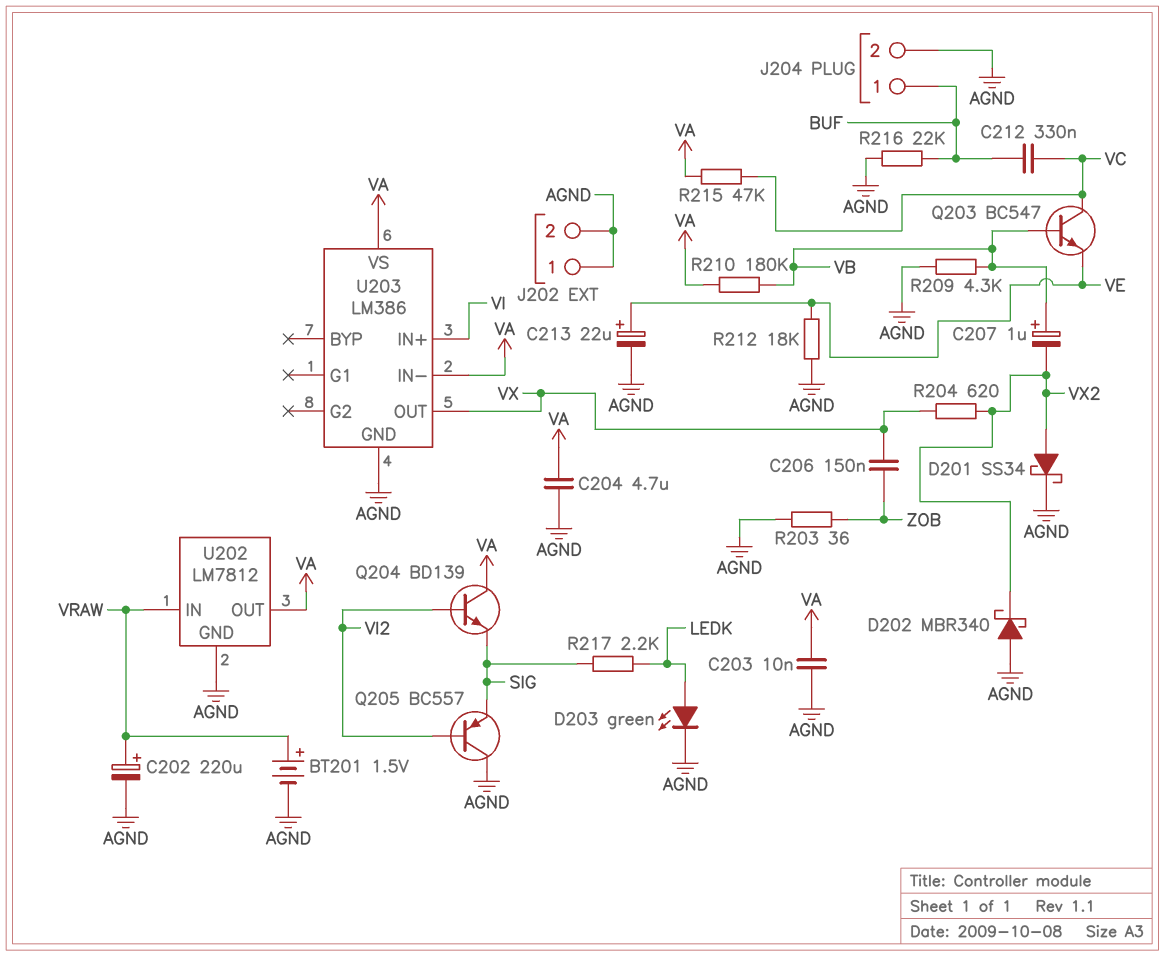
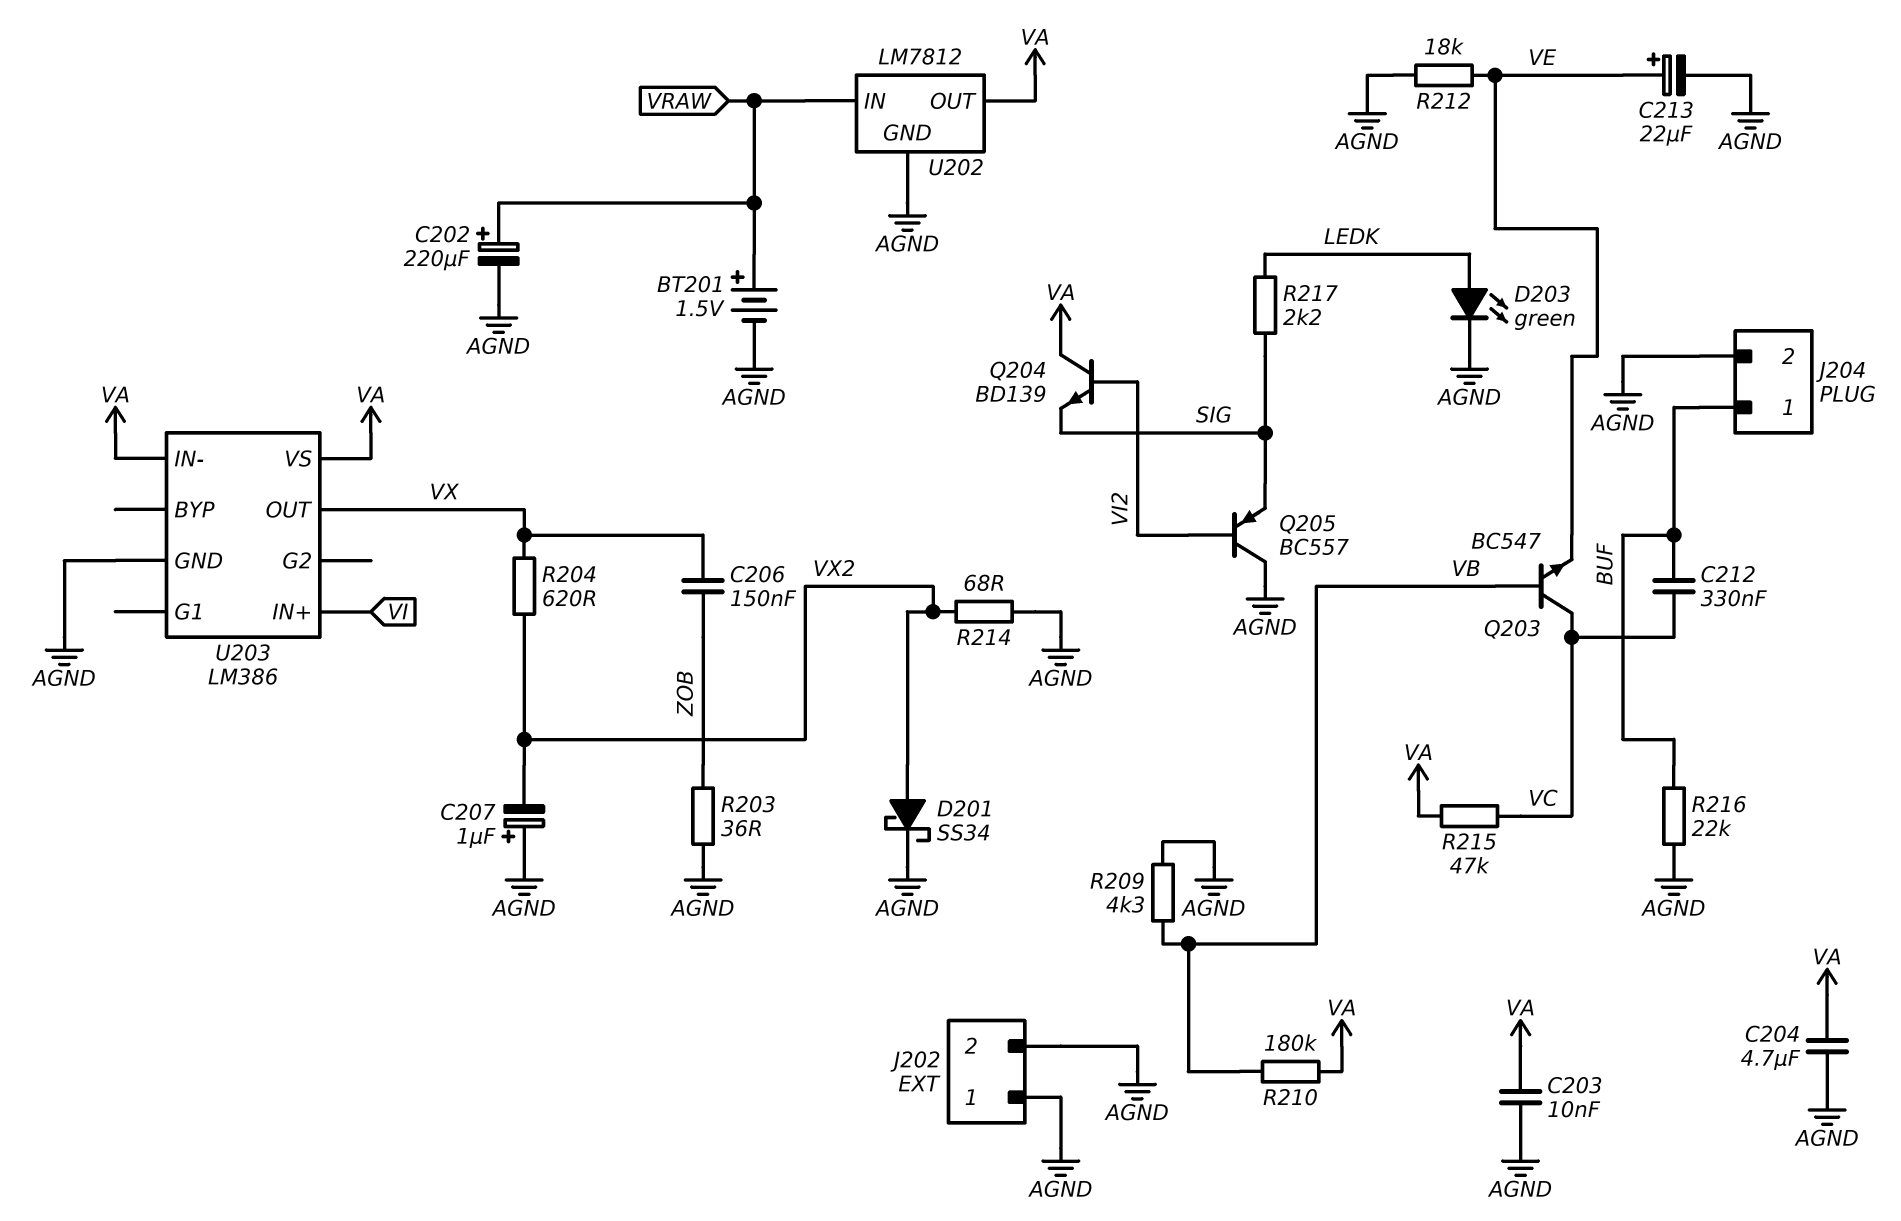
C207: 1uF (plus VB, minus VX2) -> 1uF (plus AGND, minus VX2)
D202: schottky MBR340 (A AGND, K VX2) -> none
R214: none -> 68 (AGND, VX2)

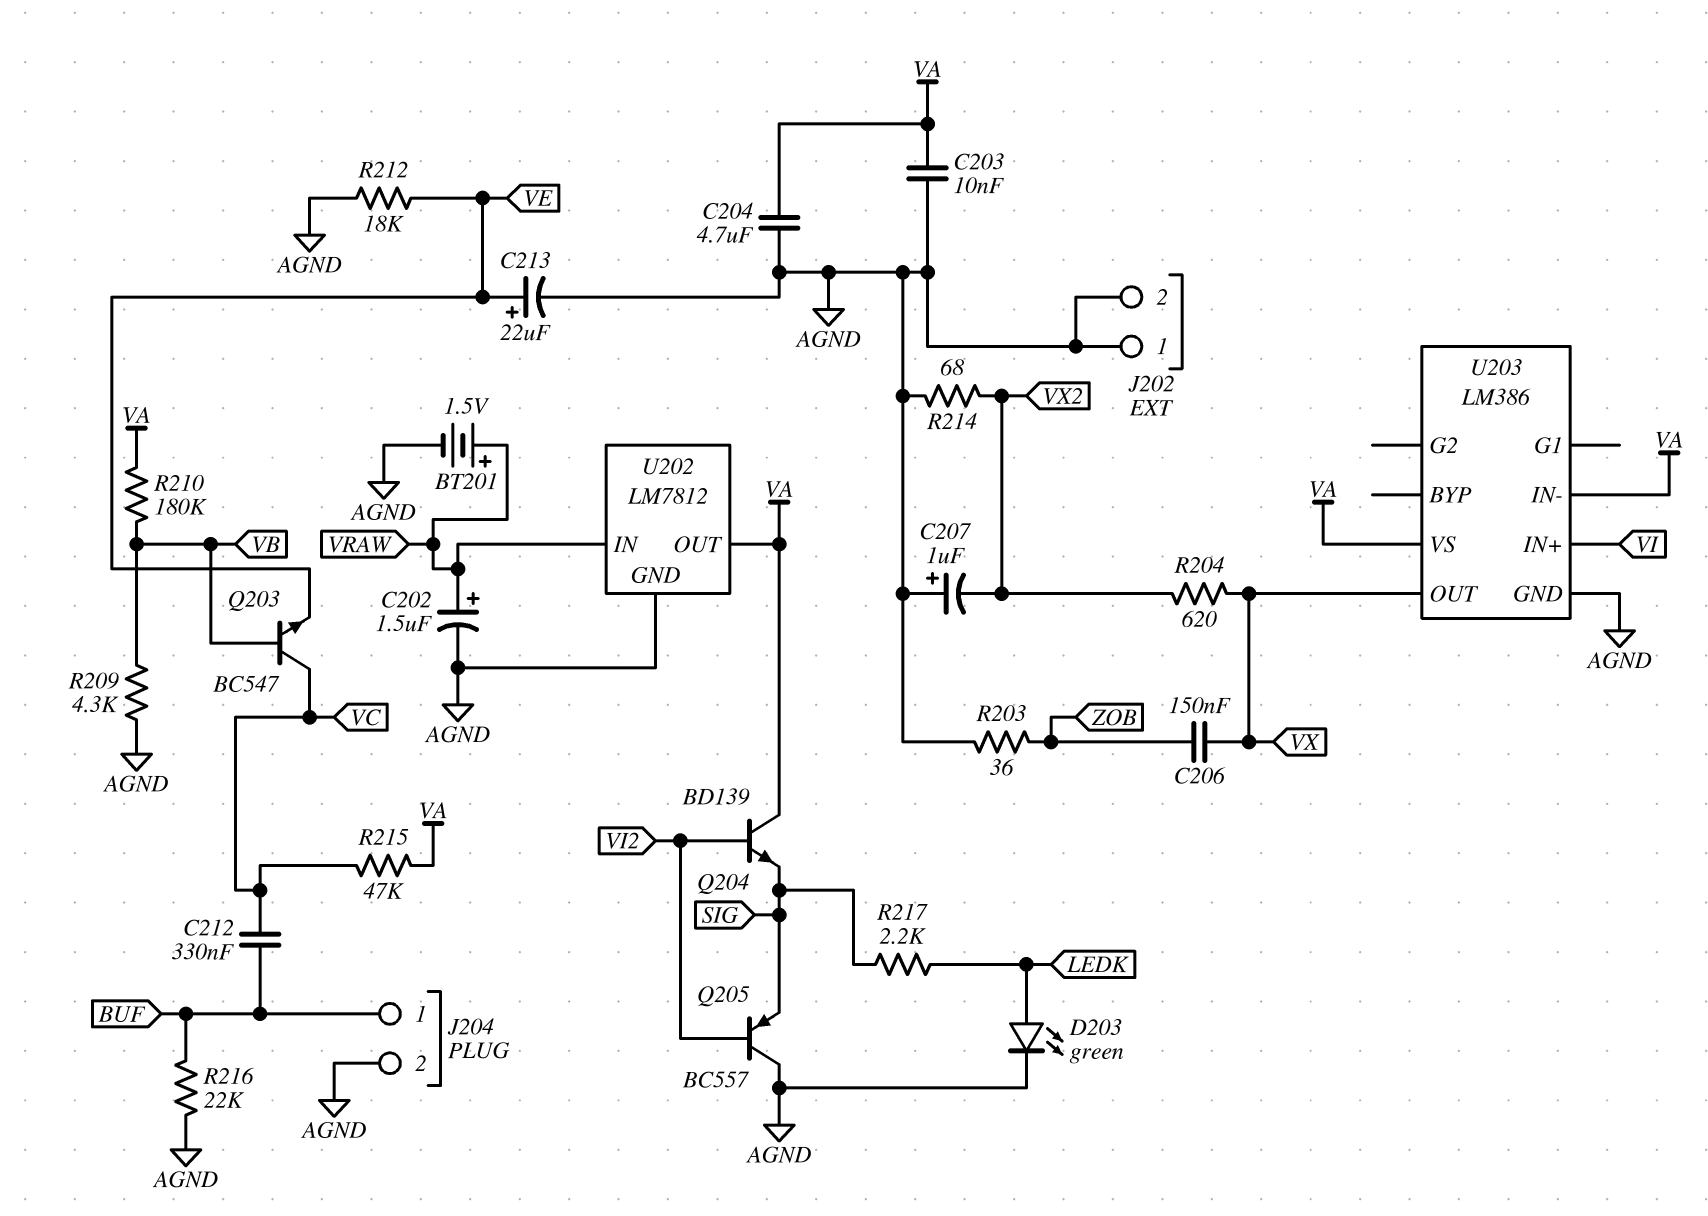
C202: 220uF (plus VRAW, minus AGND) -> 1.5uF (plus VRAW, minus AGND)
D201: schottky SS34 (A VX2, K AGND) -> none

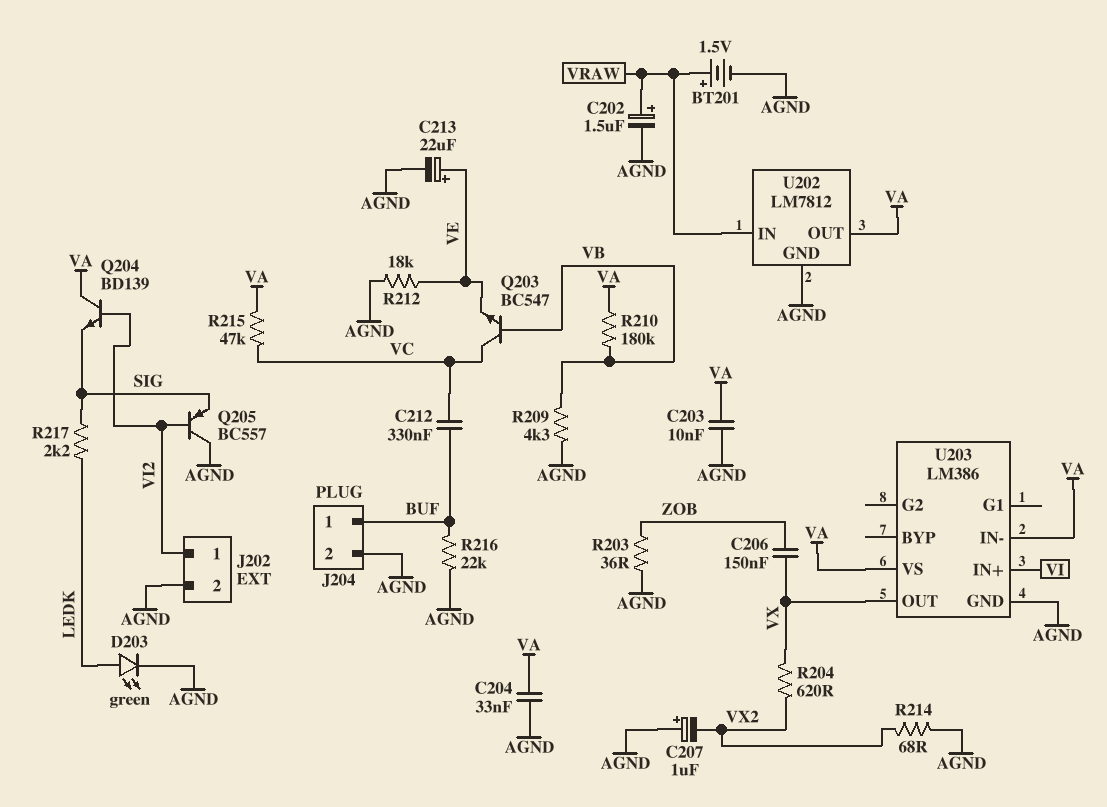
C204: 4.7uF (AGND, VA) -> 33nF (AGND, VA)
J202 pin 1: AGND -> VI2

